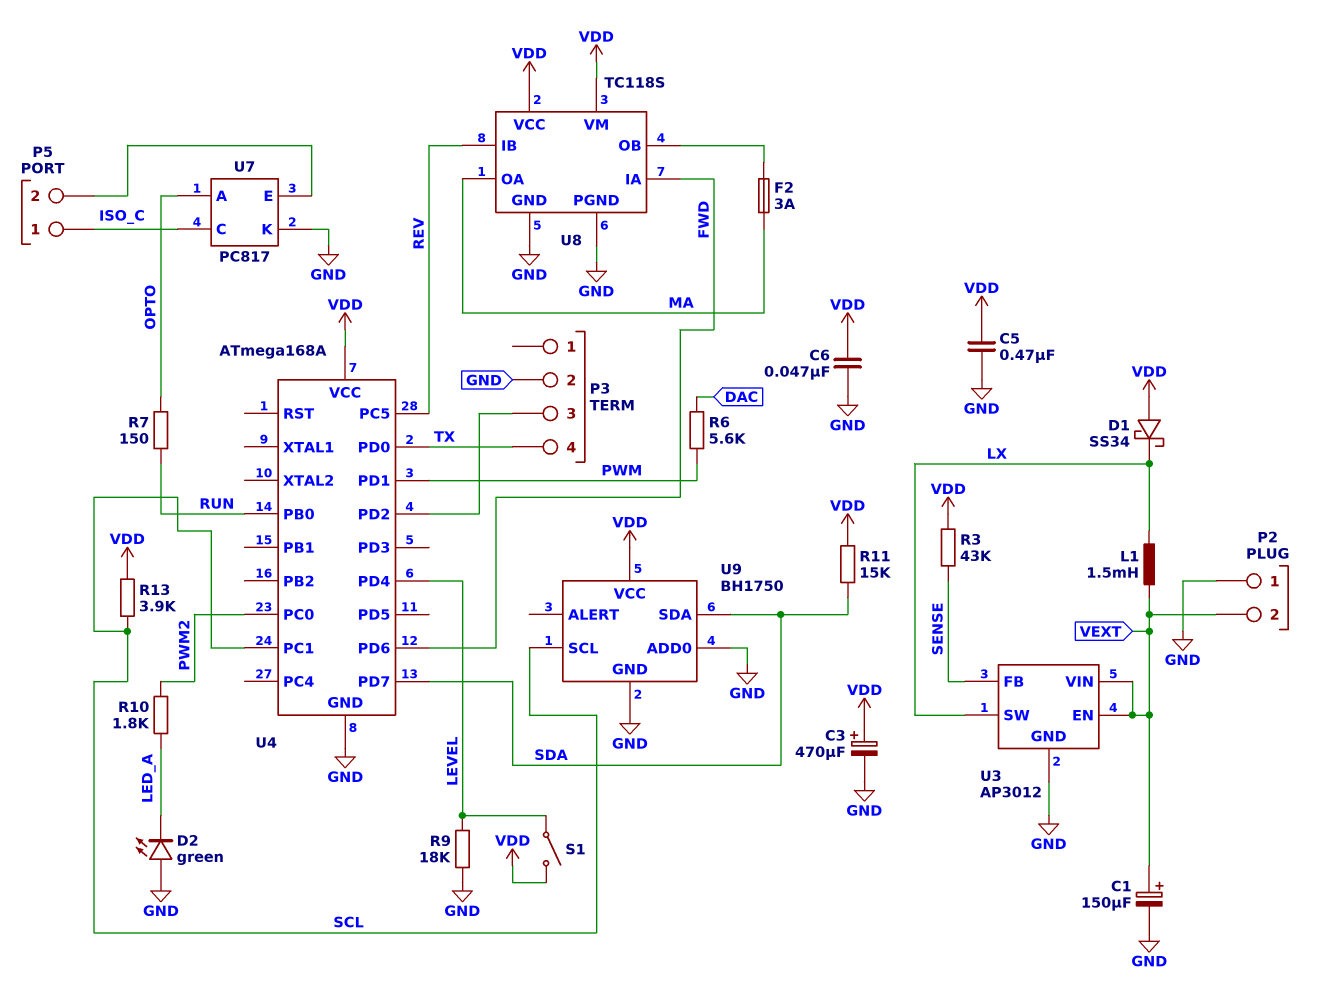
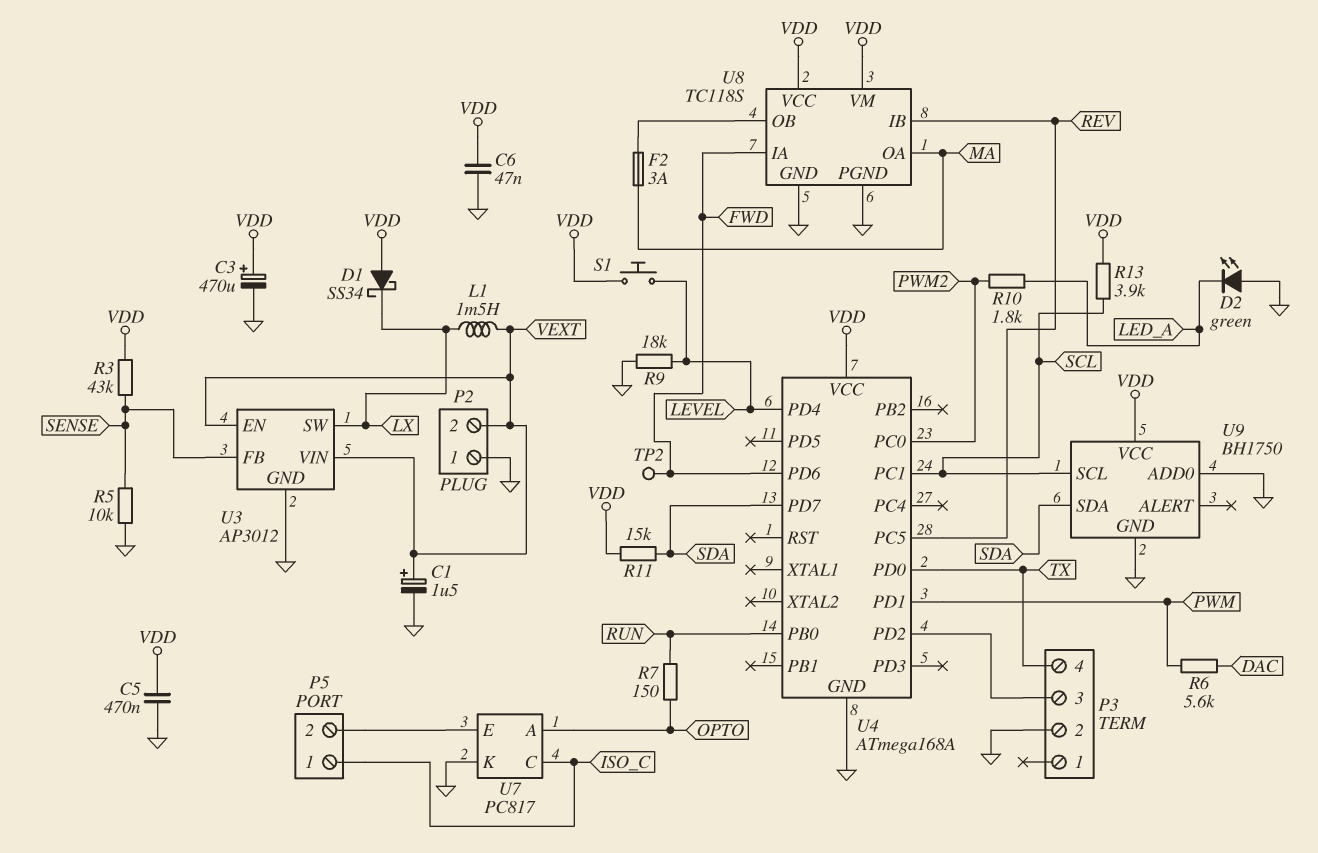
C1: 150uF (plus VEXT, minus GND) -> 1.5uF (plus VEXT, minus GND)
R5: none -> 10k (GND, SENSE)
S1: switch (LEVEL, VDD) -> button (LEVEL, VDD)
TP2: none -> test point (FWD)

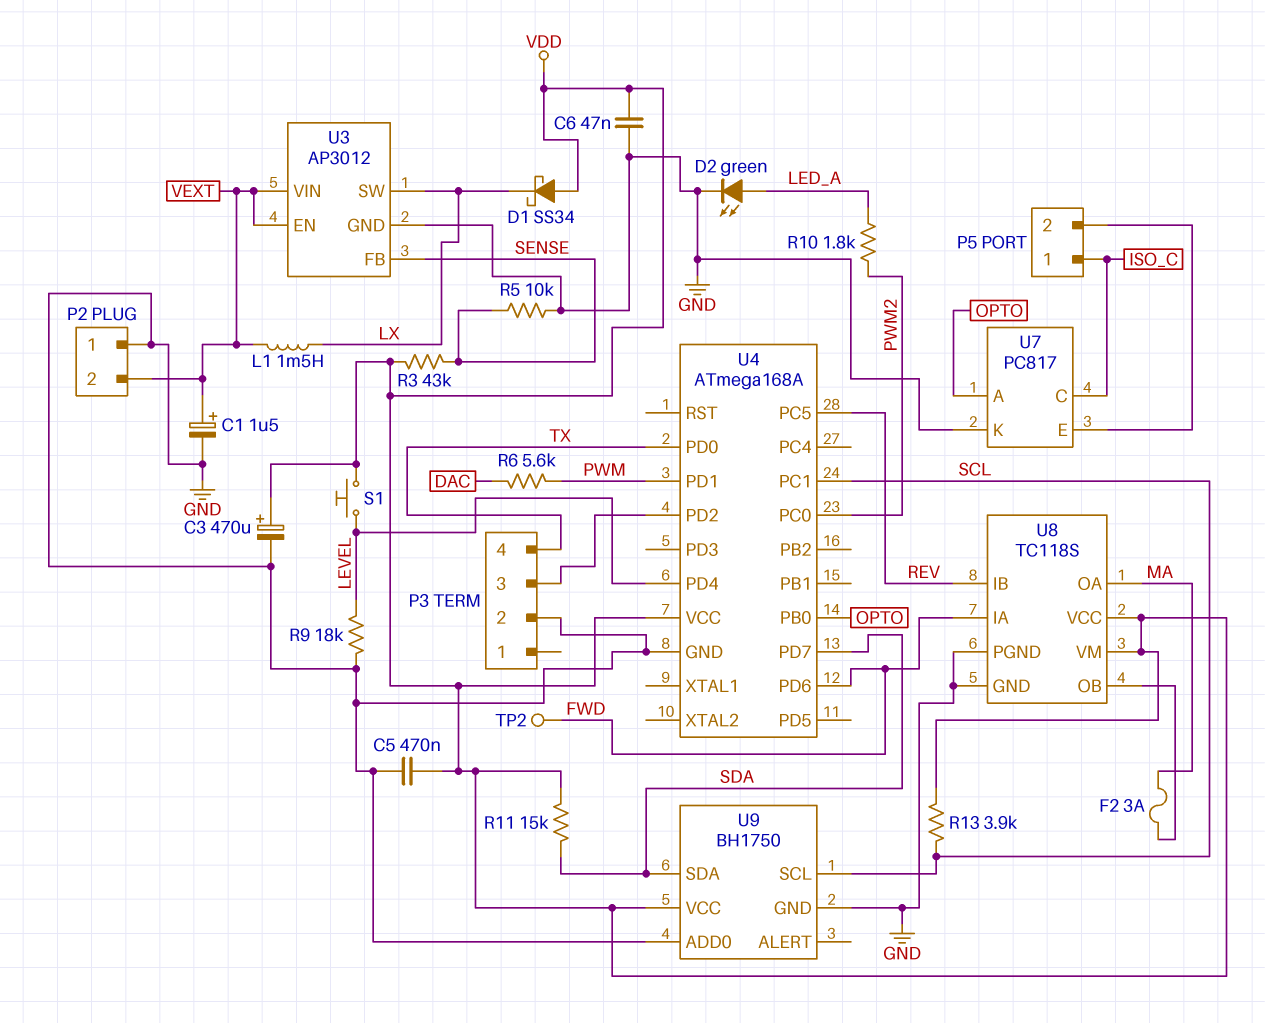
D2: LED green (A GND, K LED_A) -> LED green (A LED_A, K GND)
R7: 150 (OPTO, RUN) -> none
U4 pin PB0: RUN -> OPTO

